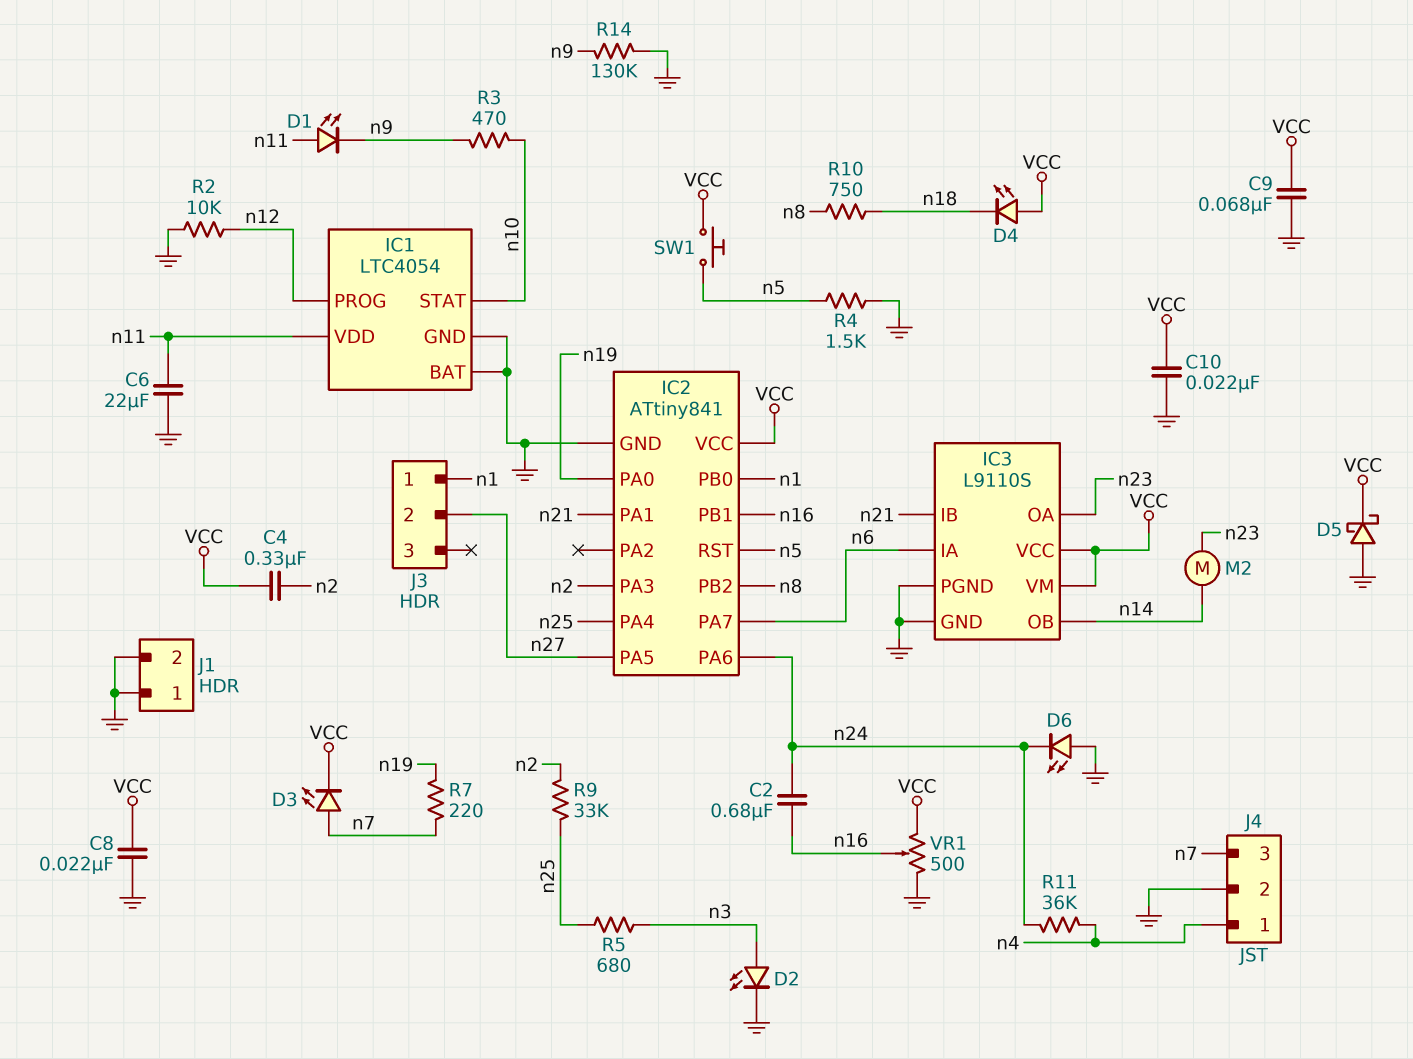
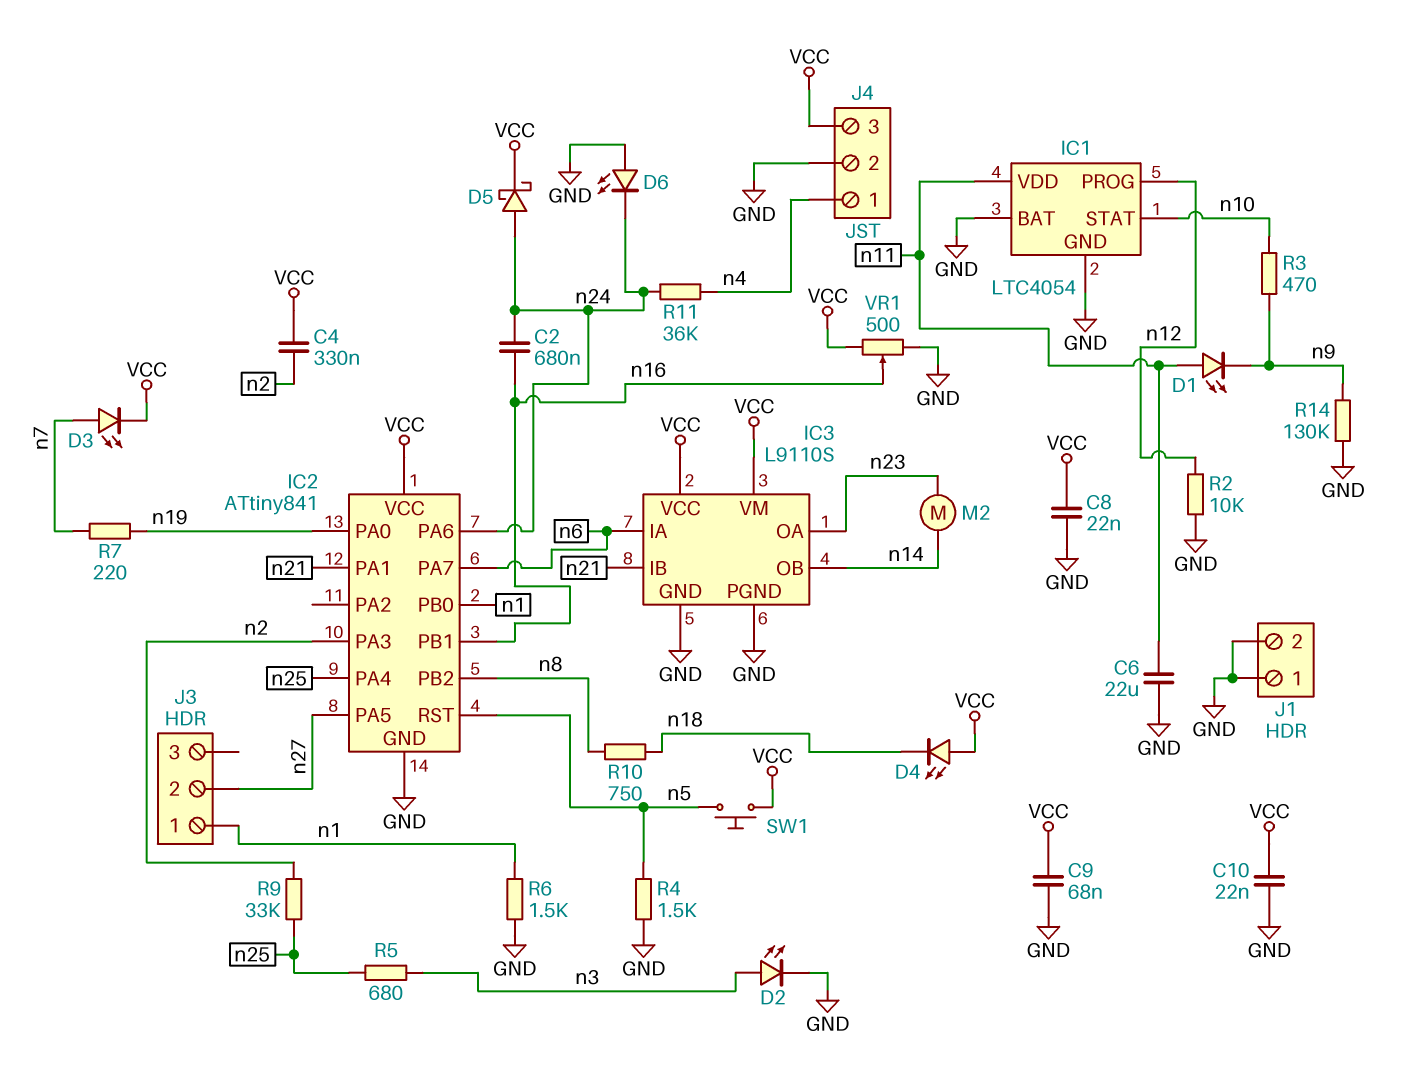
D5: schottky (A GND, K VCC) -> schottky (A n24, K VCC)
J4 pin 3: n7 -> VCC
R6: none -> 1.5k (GND, n1)

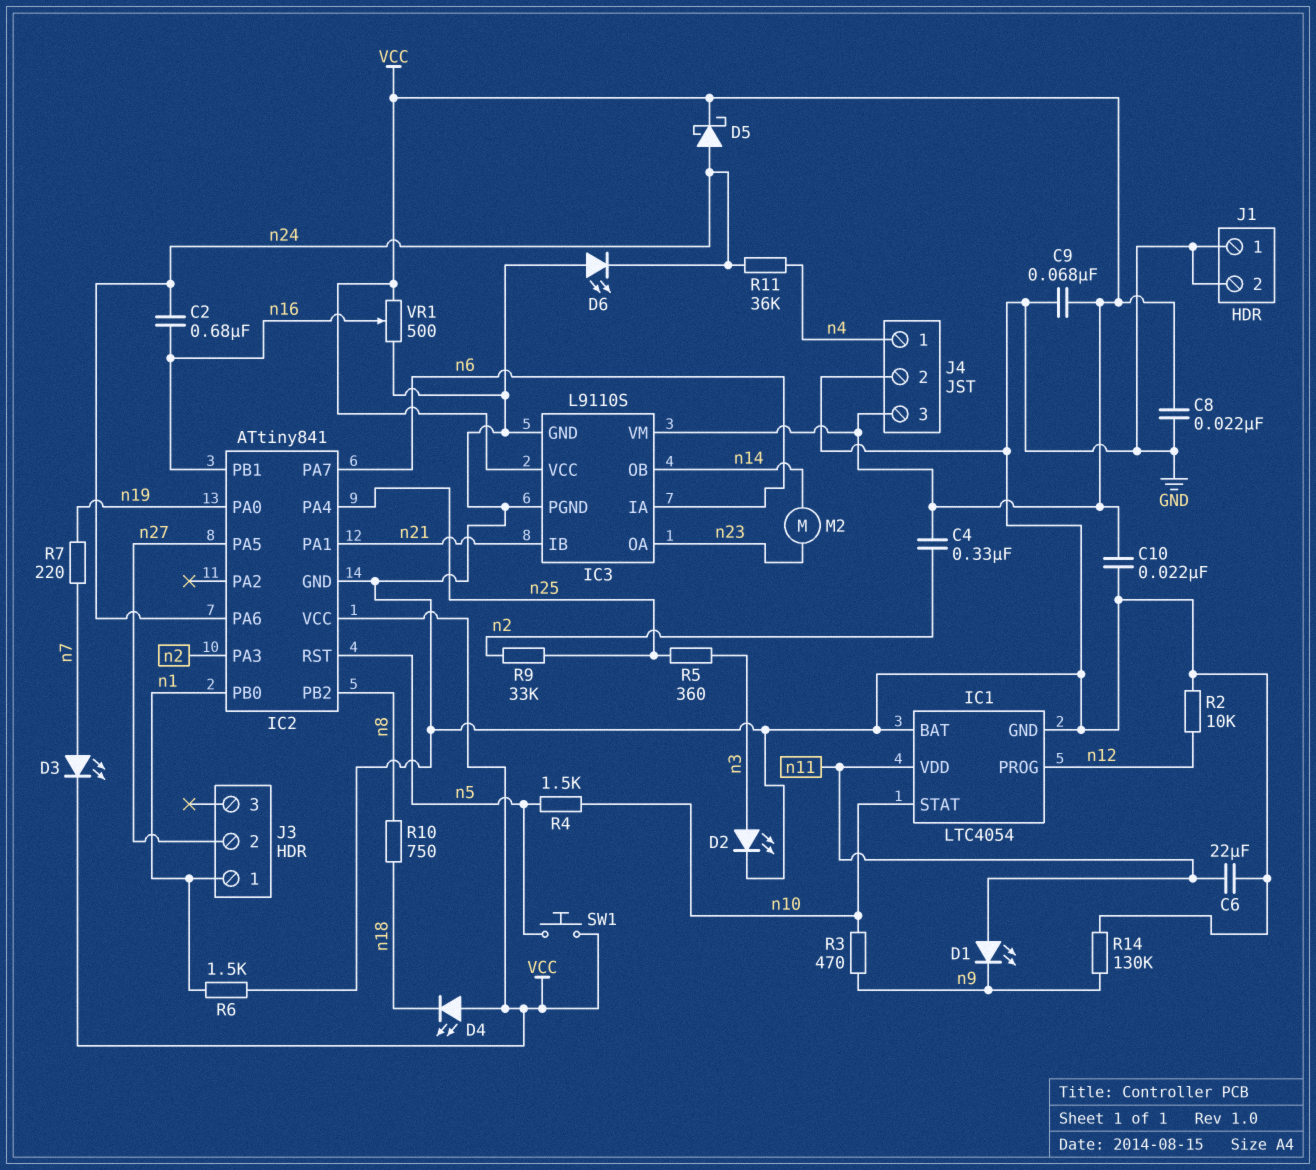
R4: 1.5k (GND, n5) -> 1.5k (n5, n10)
R5: 680 (n3, n25) -> 360 (n3, n25)

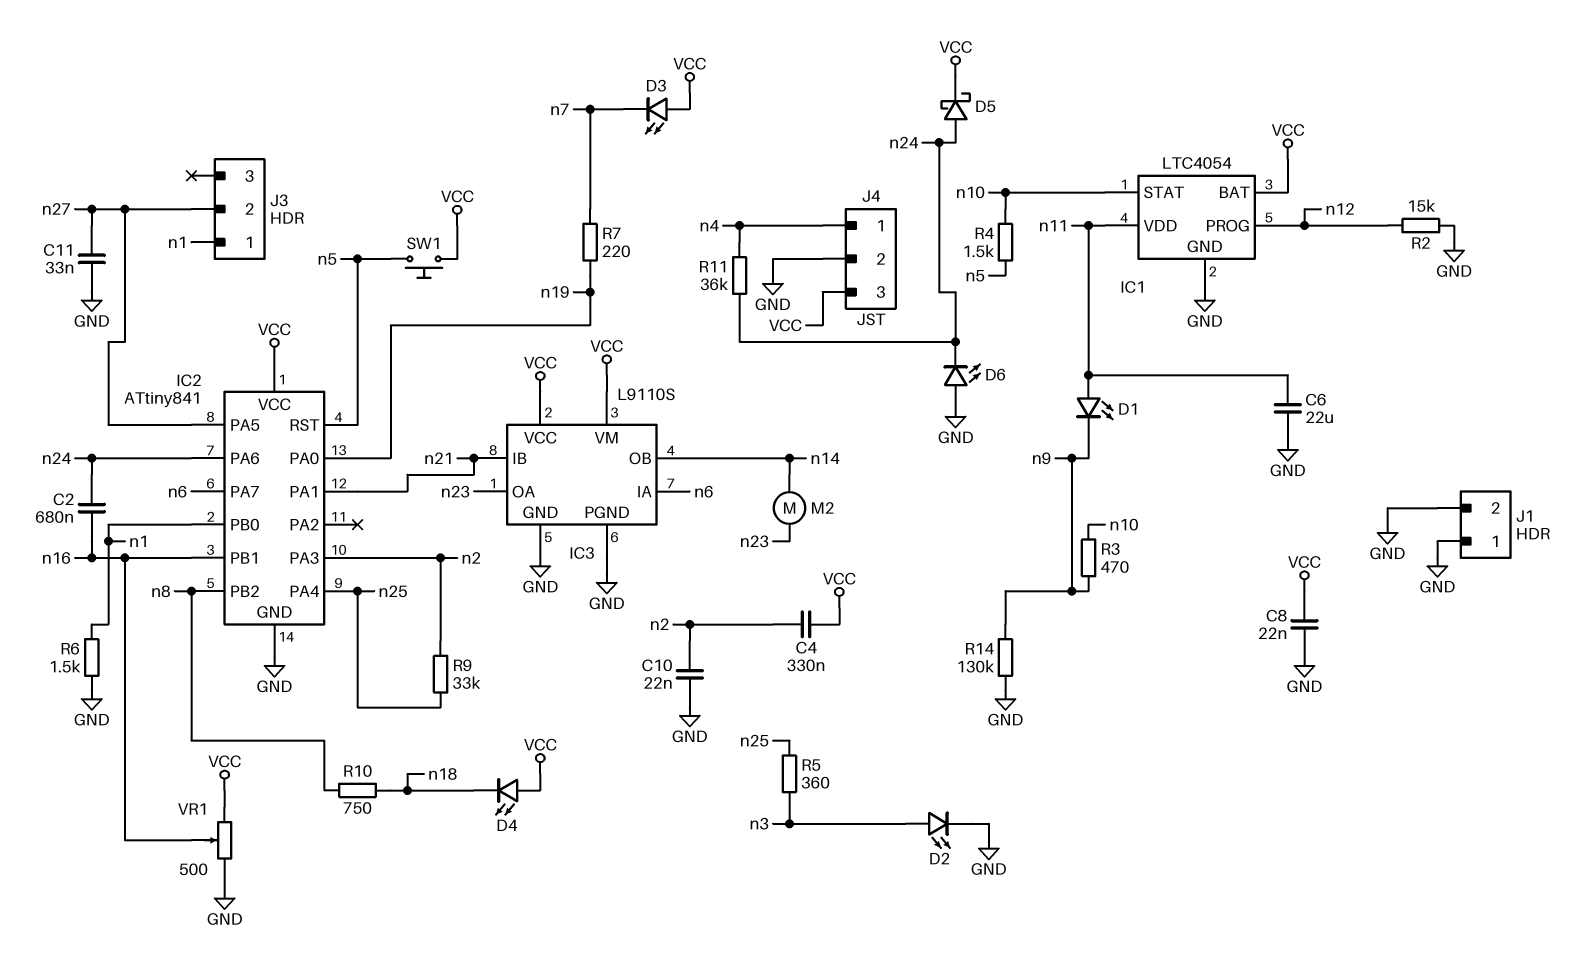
C9: 68nF (GND, VCC) -> none
C10: 22nF (GND, VCC) -> 22nF (GND, n2)
C11: none -> 33nF (GND, n27)
D3: LED (A n7, K VCC) -> LED (A VCC, K n7)
IC1 pin BAT: GND -> VCC
R2: 10k (GND, n12) -> 15k (GND, n12)

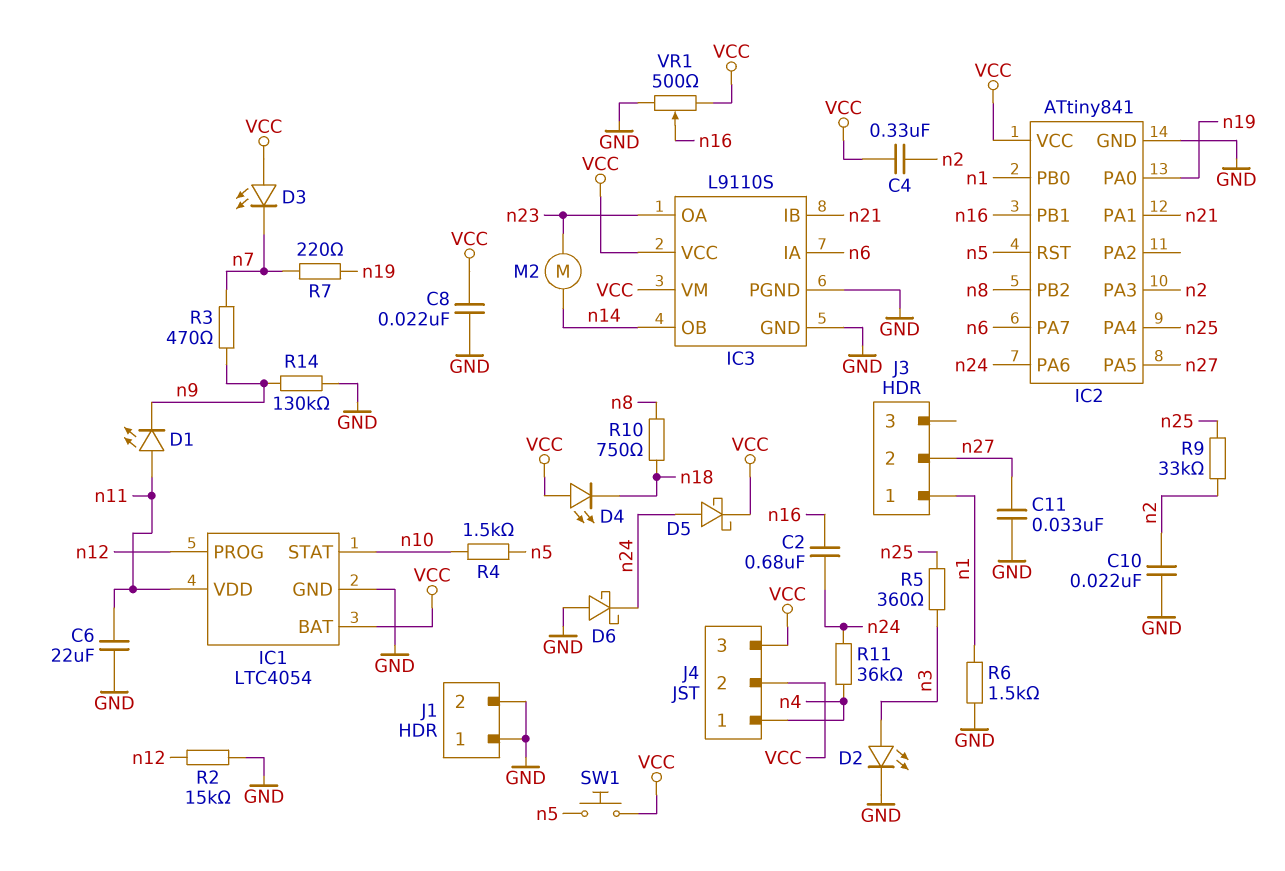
D6: LED (A GND, K n24) -> schottky (A GND, K n24)
J4 pin 2: GND -> VCC
R3: 470 (n9, n10) -> 470 (n7, n9)

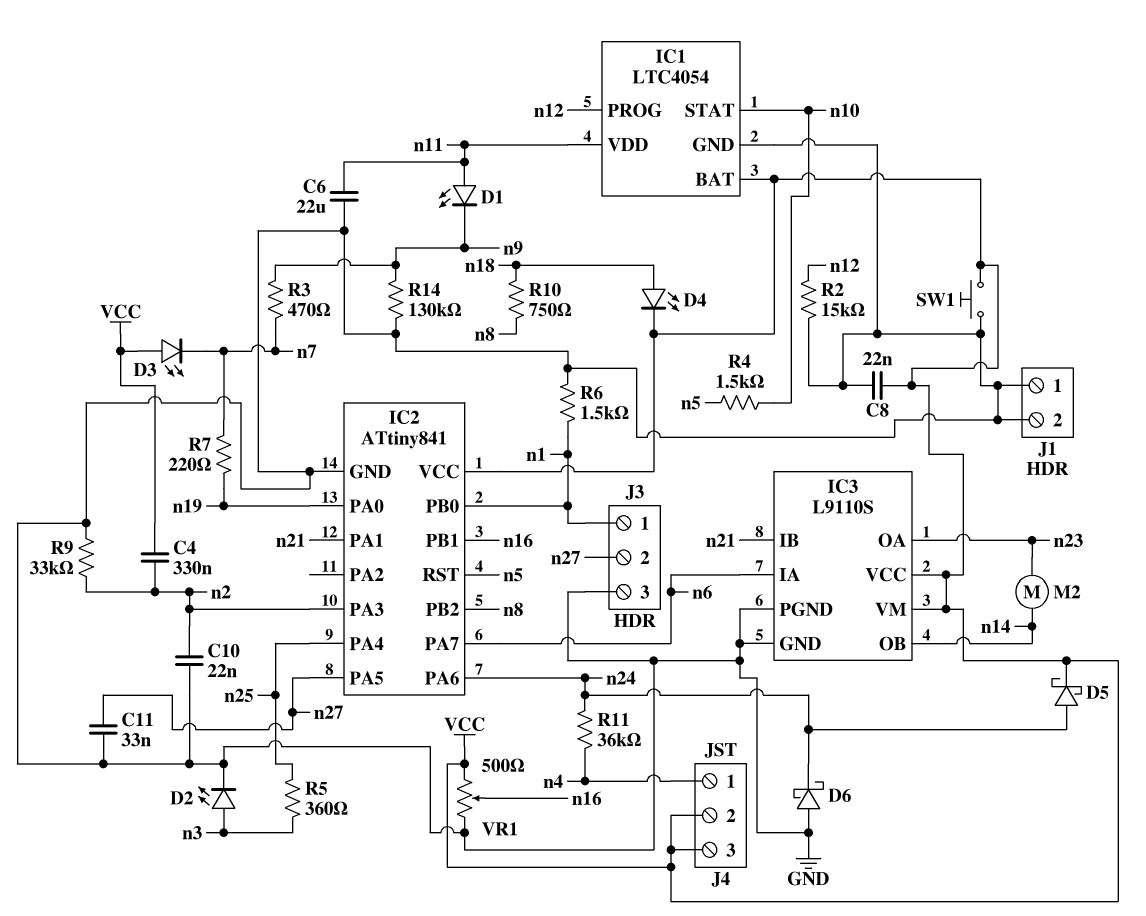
C2: 680nF (n16, n24) -> none
D4: LED (A VCC, K n18) -> LED (A n18, K VCC)
J3 pin 3: none -> GND
R9: 33k (n2, n25) -> 33k (GND, n2)
SW1: button (VCC, n5) -> button (GND, VCC)

